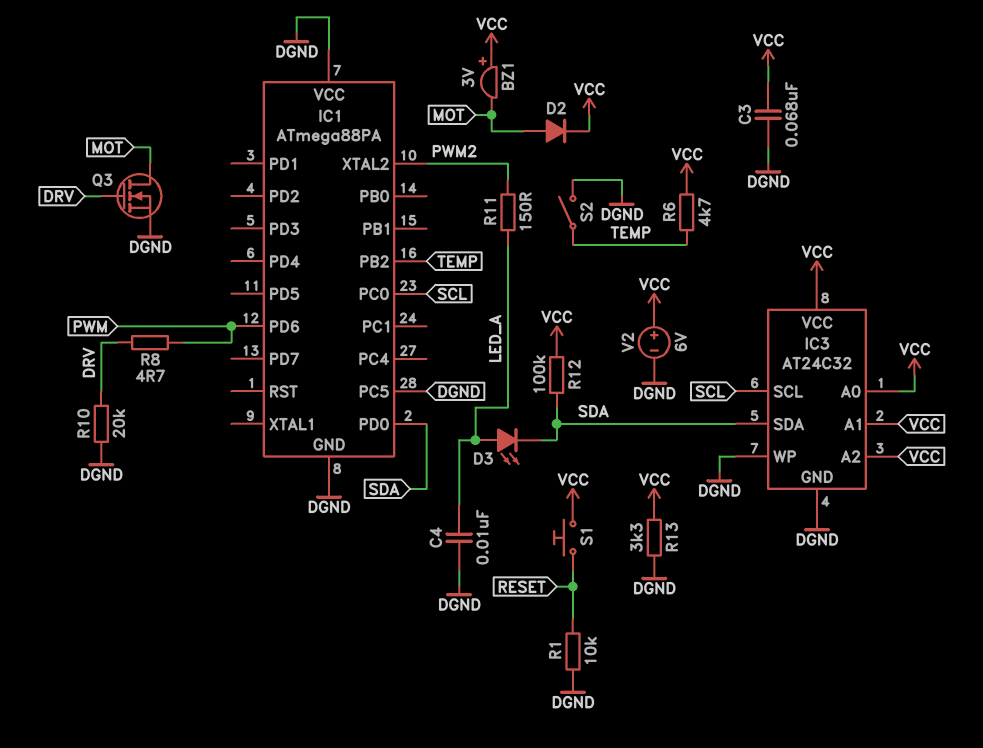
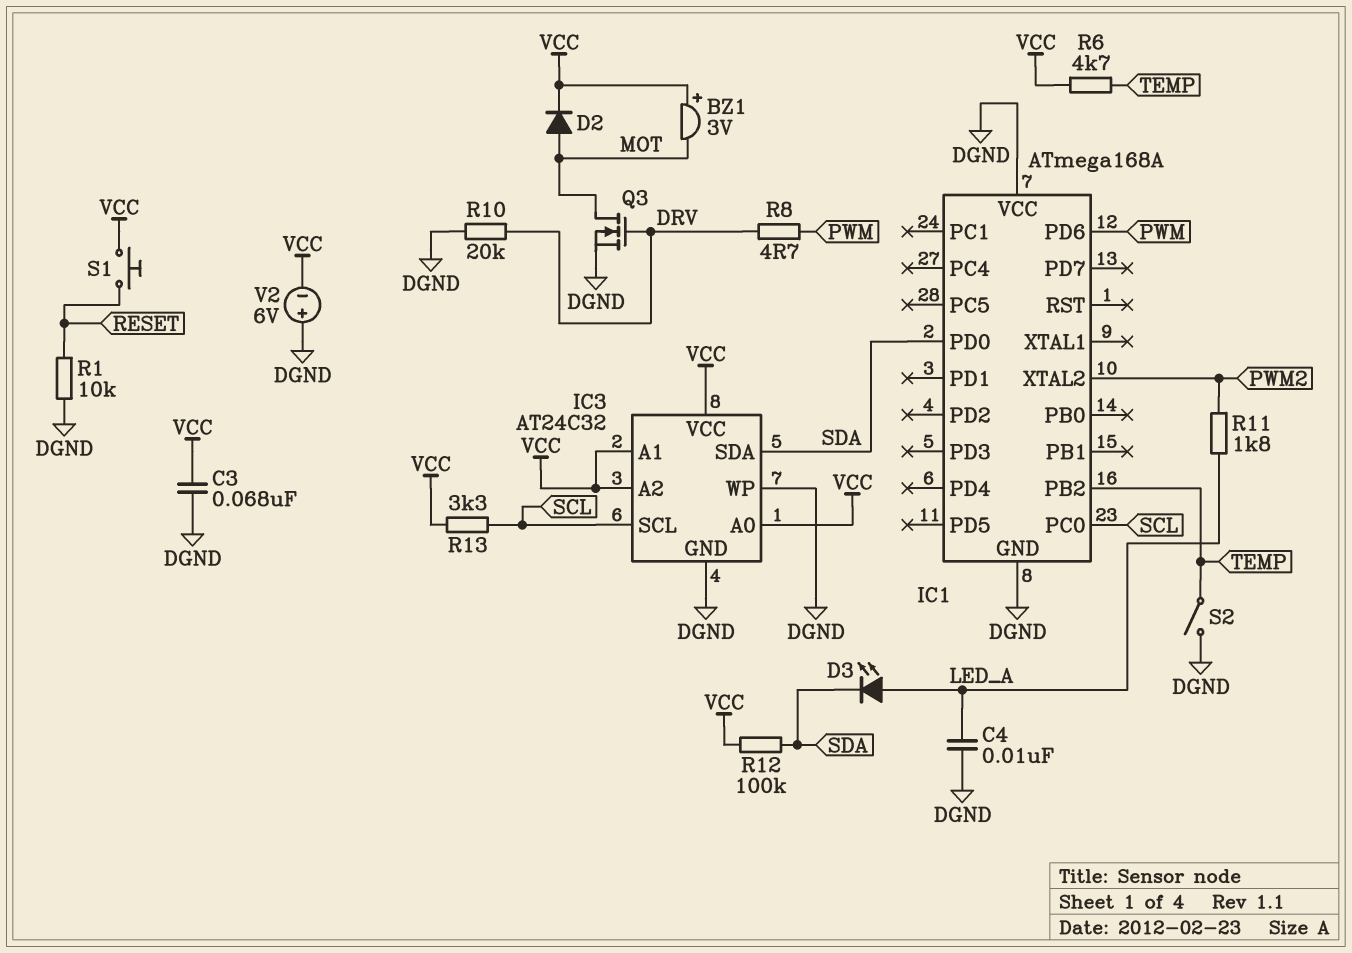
IC1: ATmega88PA -> ATmega168A
IC1 pin PC5: DGND -> none
R11: 150 (LED_A, PWM2) -> 1.8k (LED_A, PWM2)
R13: 3.3k (DGND, VCC) -> 3.3k (SCL, VCC)
V2: 6V (plus VCC, minus DGND) -> 6V (plus DGND, minus VCC)

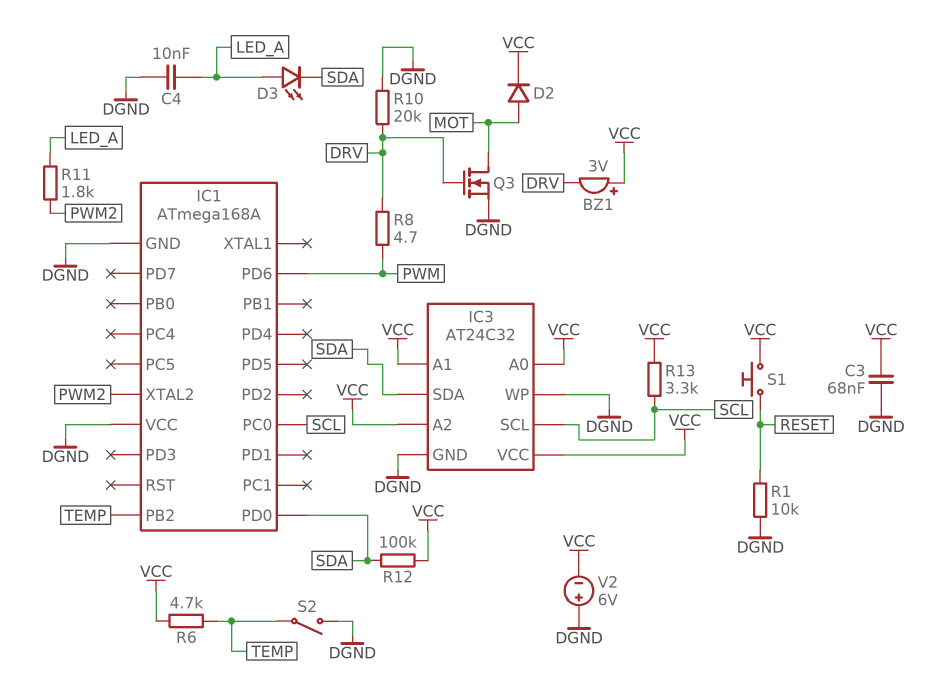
BZ1: buzzer 3V (plus VCC, minus MOT) -> buzzer 3V (plus VCC, minus DRV)

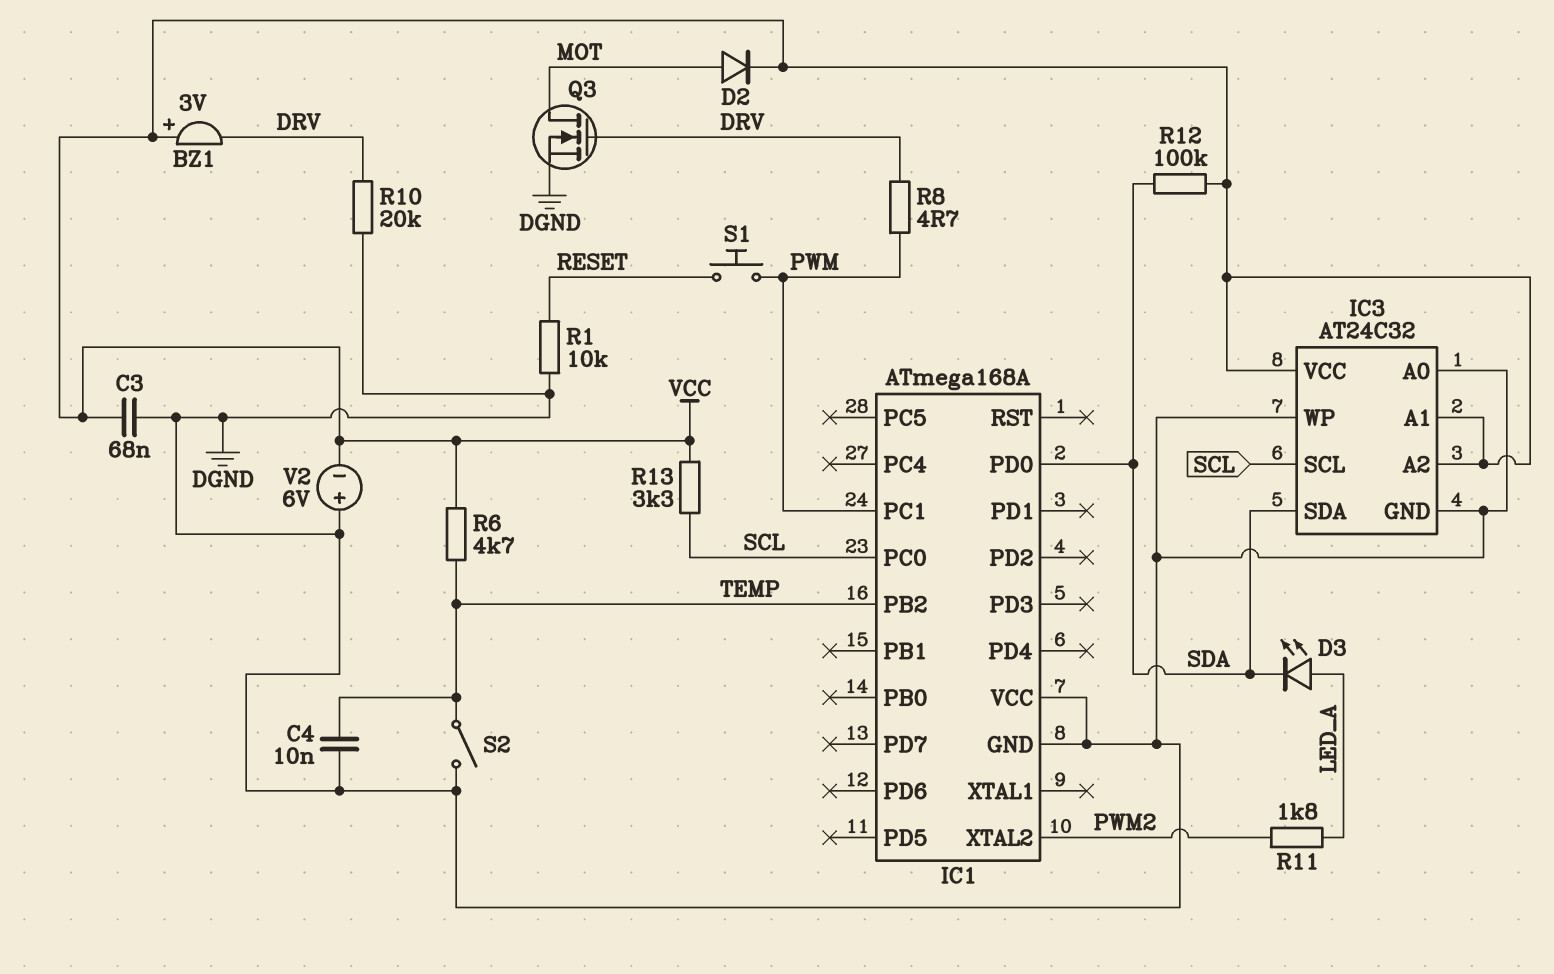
C4: 10nF (DGND, LED_A) -> 10nF (DGND, TEMP)
IC1 pin PC1: none -> PWM
IC1 pin PD6: PWM -> none
IC3 pin A0: VCC -> DGND
S1: button (RESET, VCC) -> button (PWM, RESET)

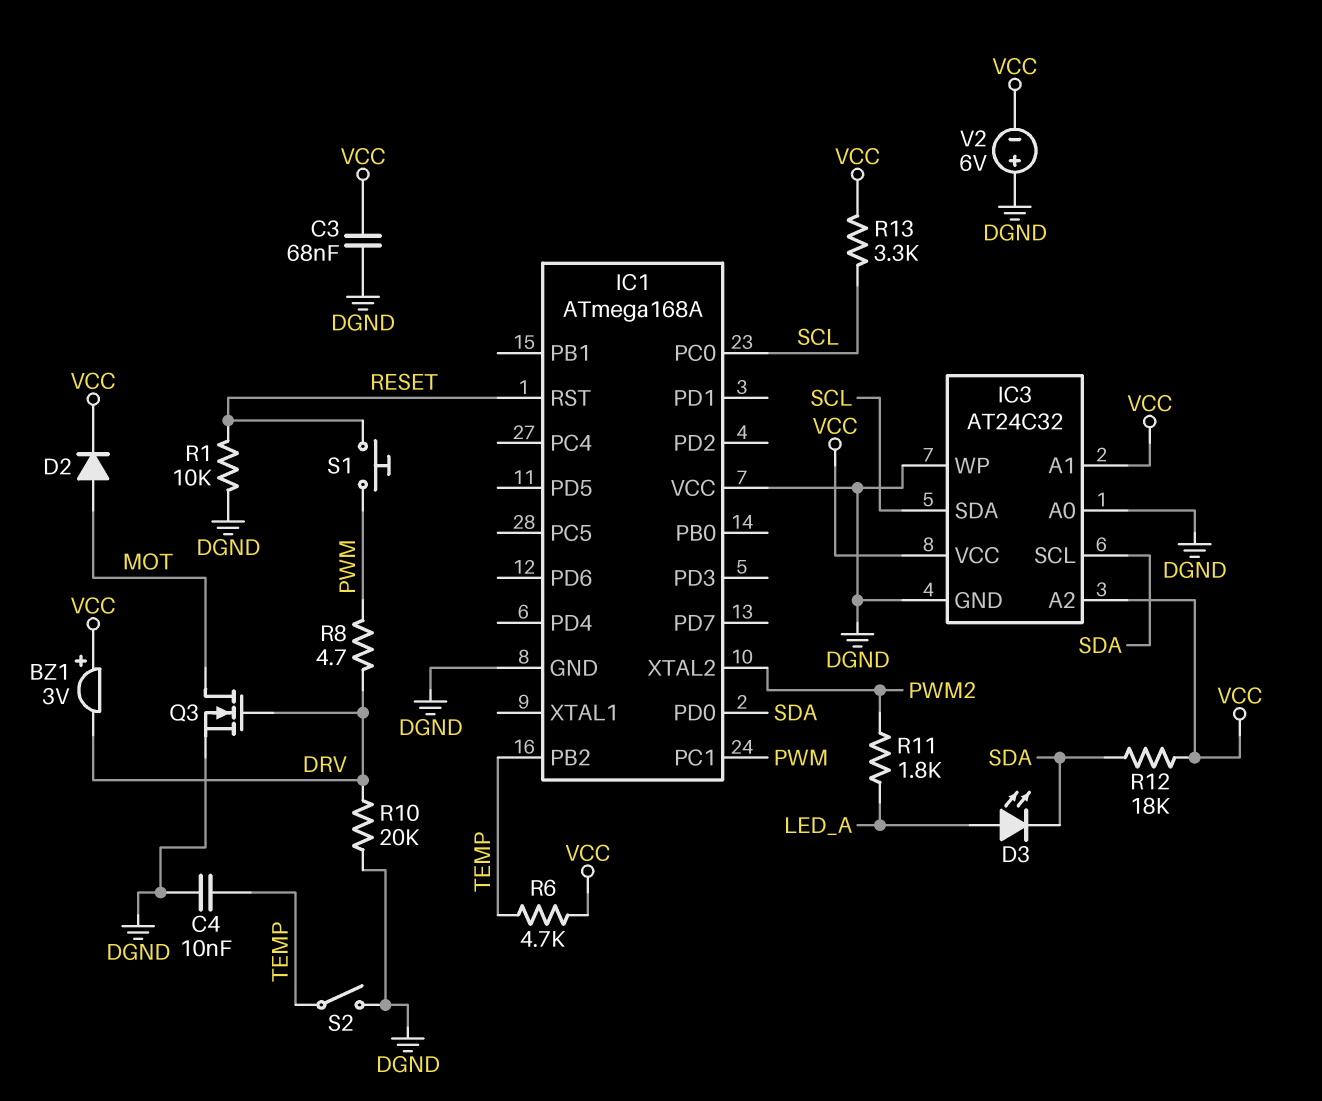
IC1 pin RST: none -> RESET
IC3 pin SCL: SCL -> SDA
IC3 pin SDA: SDA -> SCL
R12: 100k (SDA, VCC) -> 18k (SDA, VCC)

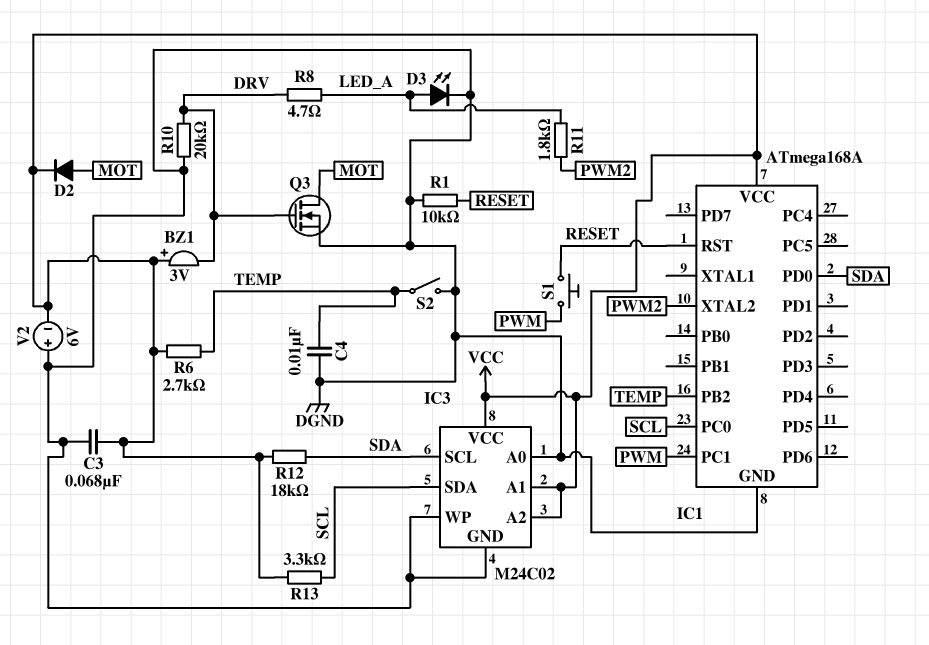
D3: LED (A LED_A, K SDA) -> LED (A LED_A, K DGND)
IC1 pin VCC: DGND -> VCC
IC3: AT24C32 -> M24C02
R6: 4.7k (TEMP, VCC) -> 2.7k (TEMP, VCC)
R8: 4.7 (DRV, PWM) -> 4.7 (DRV, LED_A)

